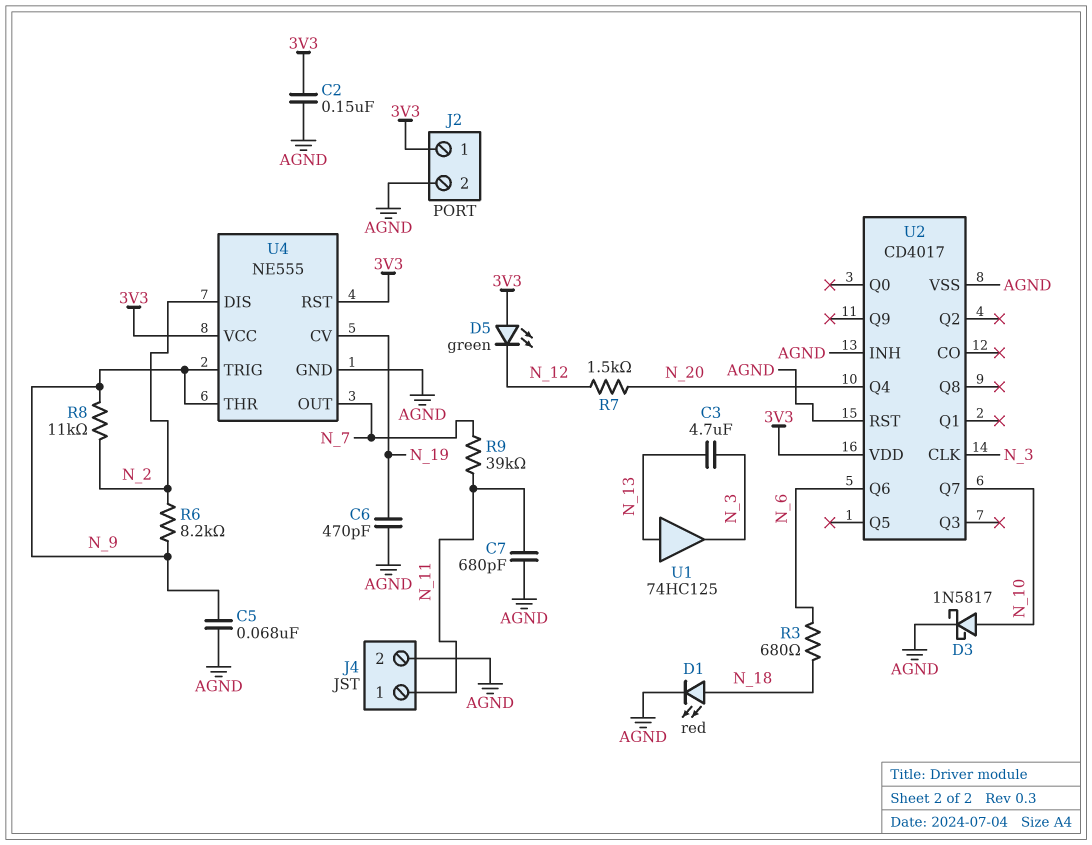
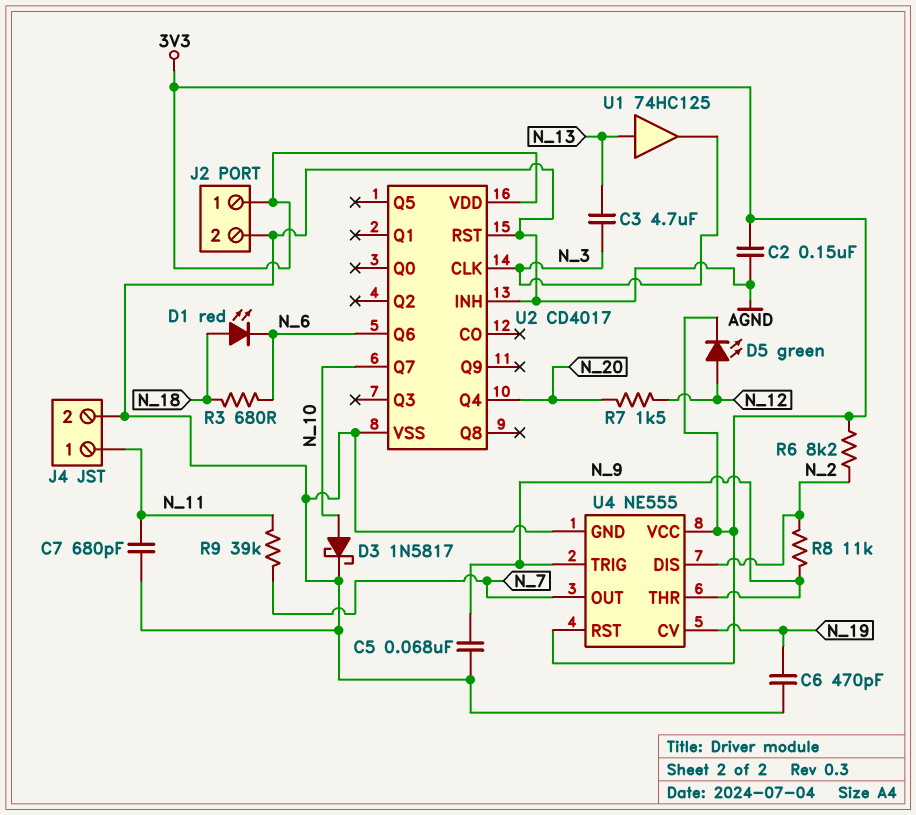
D1: LED red (A N_18, K AGND) -> LED red (A N_18, K N_6)
D5: LED green (A 3V3, K N_12) -> LED green (A N_12, K 3V3)
R6: 8.2k (N_2, N_9) -> 8.2k (3V3, N_2)

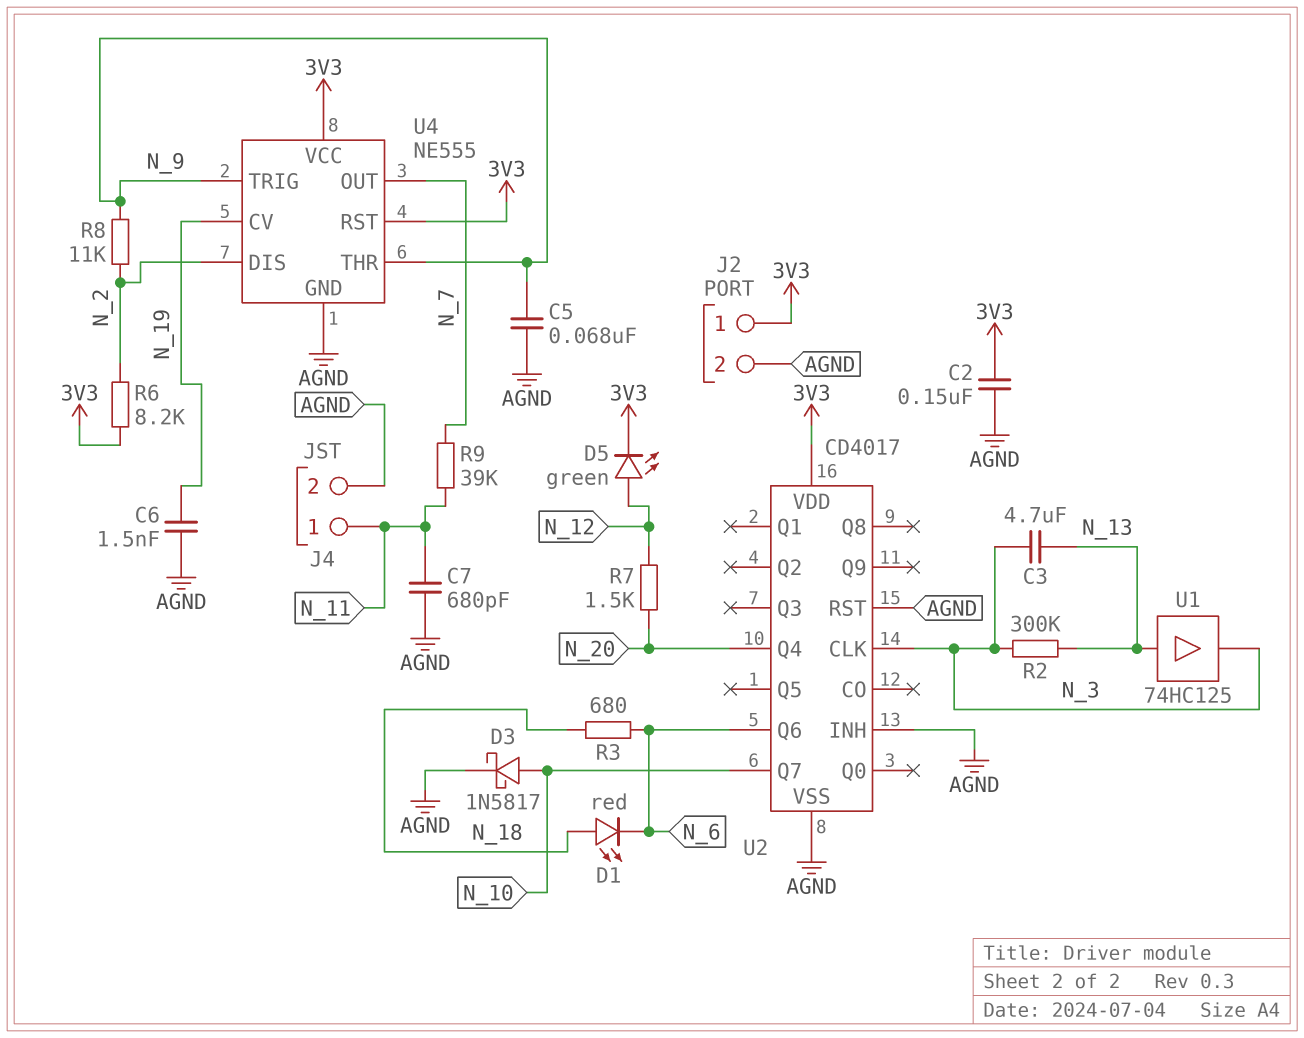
C6: 470pF (AGND, N_19) -> 1.5nF (AGND, N_19)
R2: none -> 300k (N_3, N_13)

